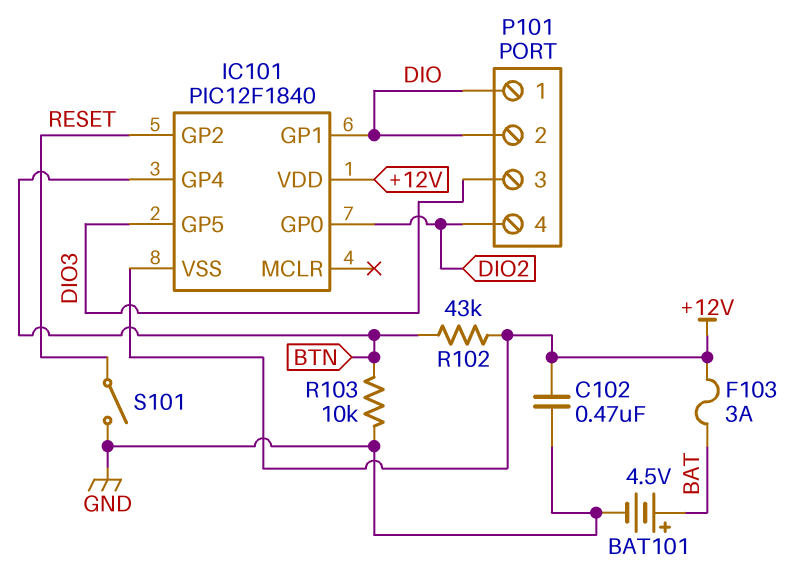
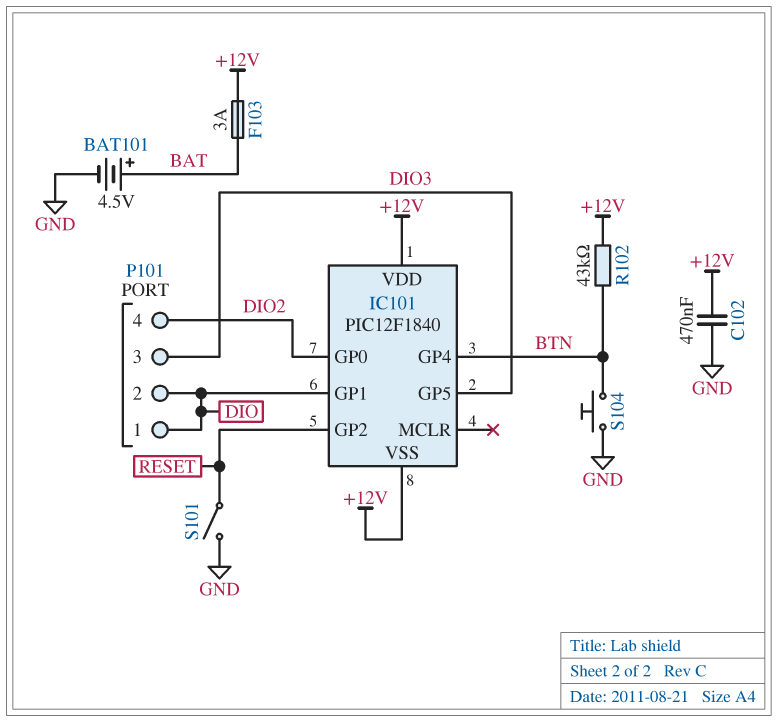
R103: 10k (BTN, GND) -> none
S104: none -> button (BTN, GND)

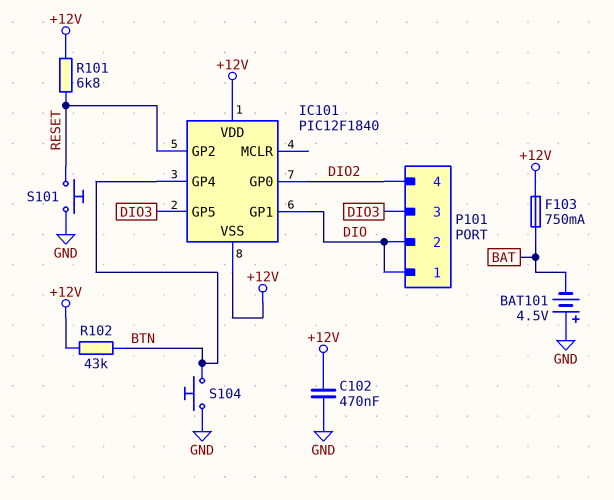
BAT101: 4.5V (plus BAT, minus GND) -> 4.5V (plus GND, minus BAT)
F103: 3A (+12V, BAT) -> 750mA (+12V, BAT)
R101: none -> 6.8k (+12V, RESET)
S101: switch (GND, RESET) -> button (GND, RESET)

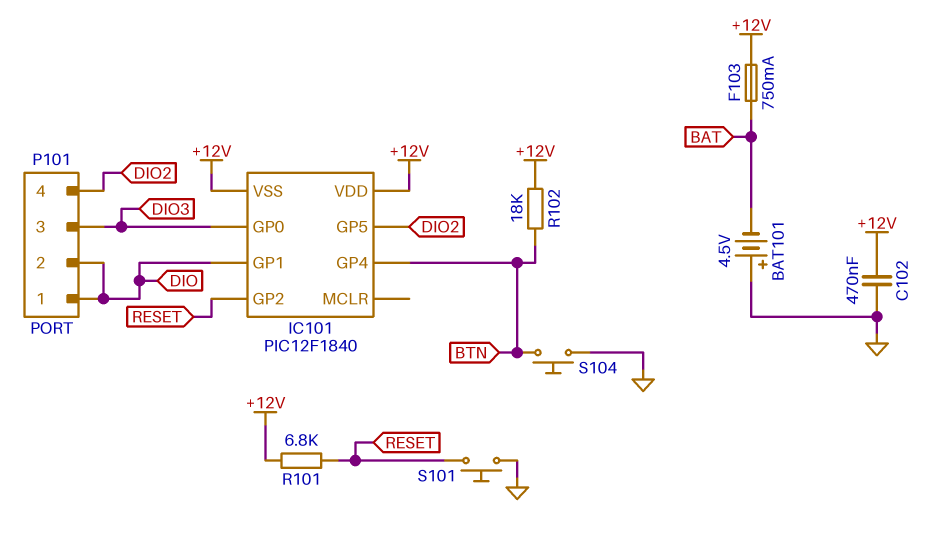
IC101 pin GP0: DIO2 -> DIO3
IC101 pin GP5: DIO3 -> DIO2
R102: 43k (+12V, BTN) -> 18k (+12V, BTN)

